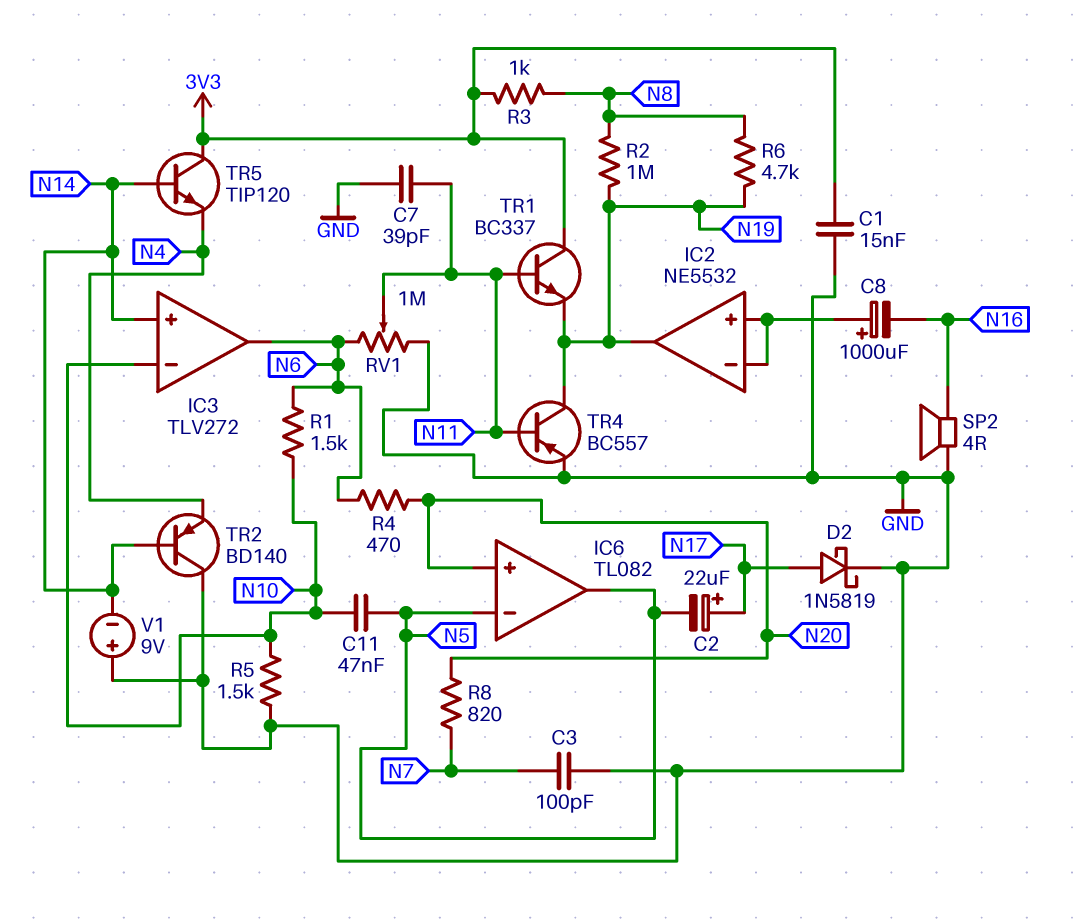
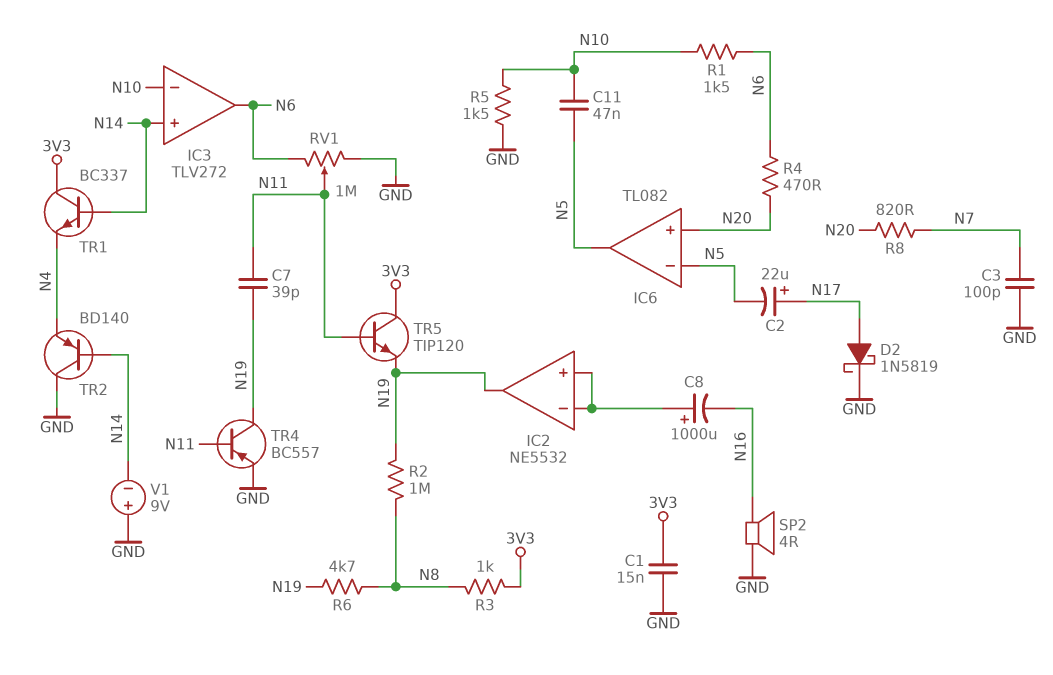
C7: 39pF (GND, N11) -> 39pF (N11, N19)
TR1: NPN BC337 (B N11, C 3V3, E N19) -> NPN BC337 (B N14, C 3V3, E N4)
TR5: NPN TIP120 (B N14, C 3V3, E N4) -> NPN TIP120 (B N11, C 3V3, E N19)

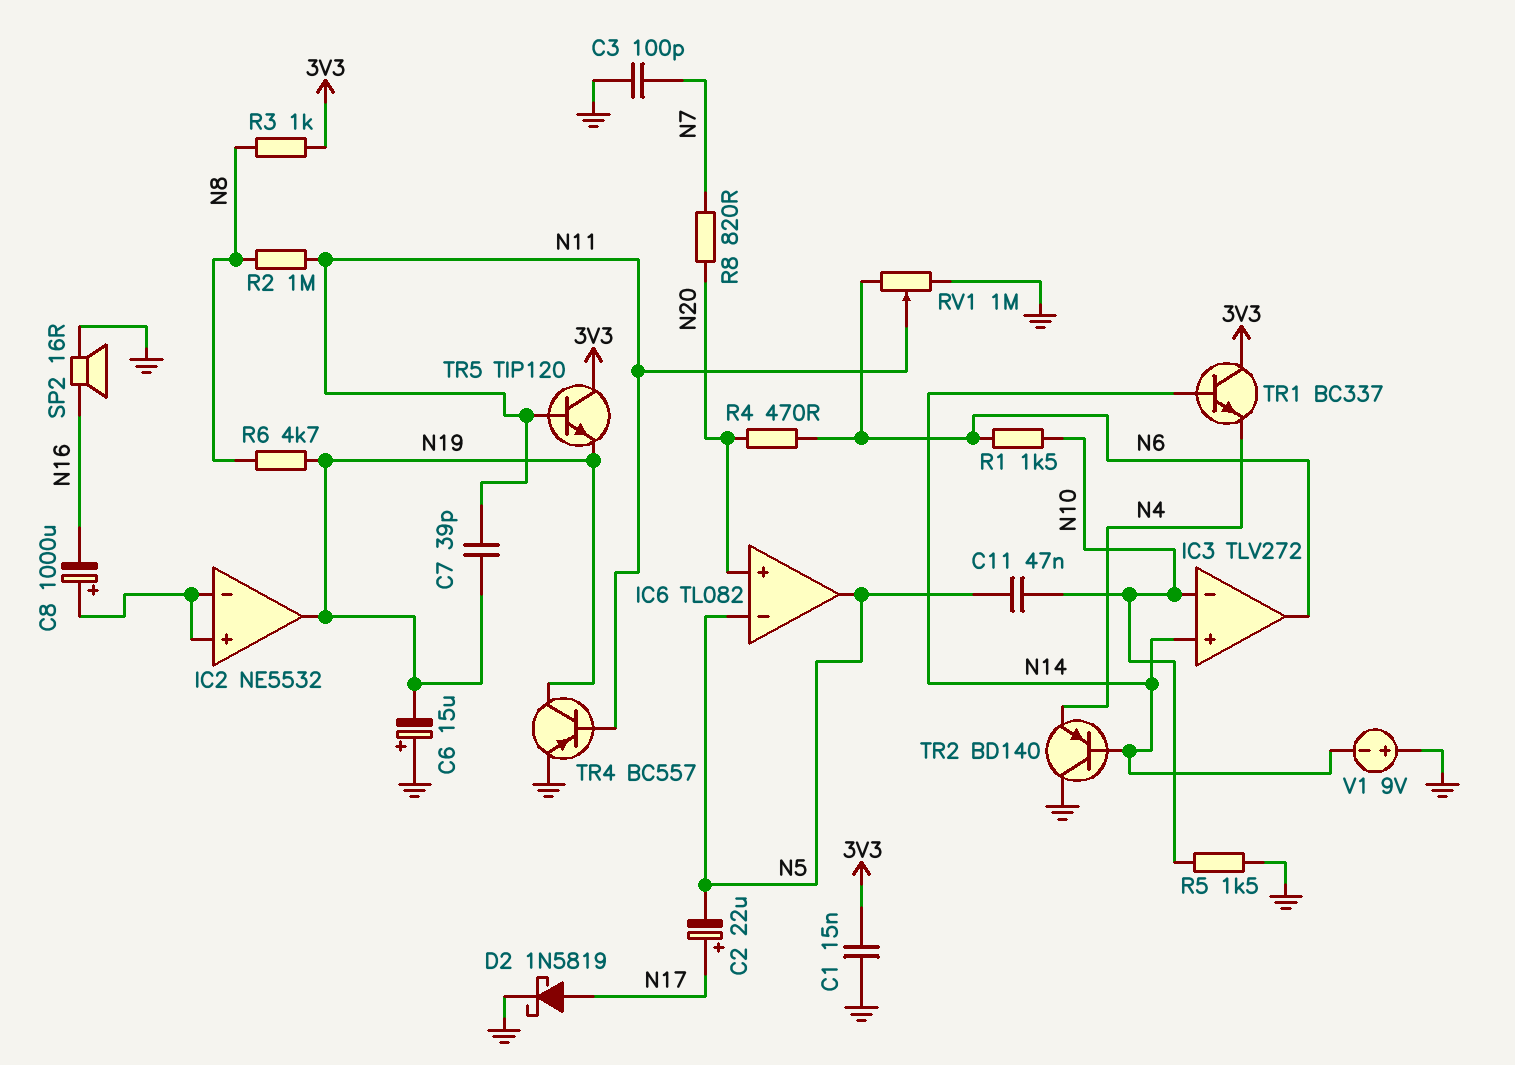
C6: none -> 15uF (plus GND, minus N19)
R2: 1M (N8, N19) -> 1M (N8, N11)
SP2: speaker 4R (GND, N16) -> speaker 16R (GND, N16)

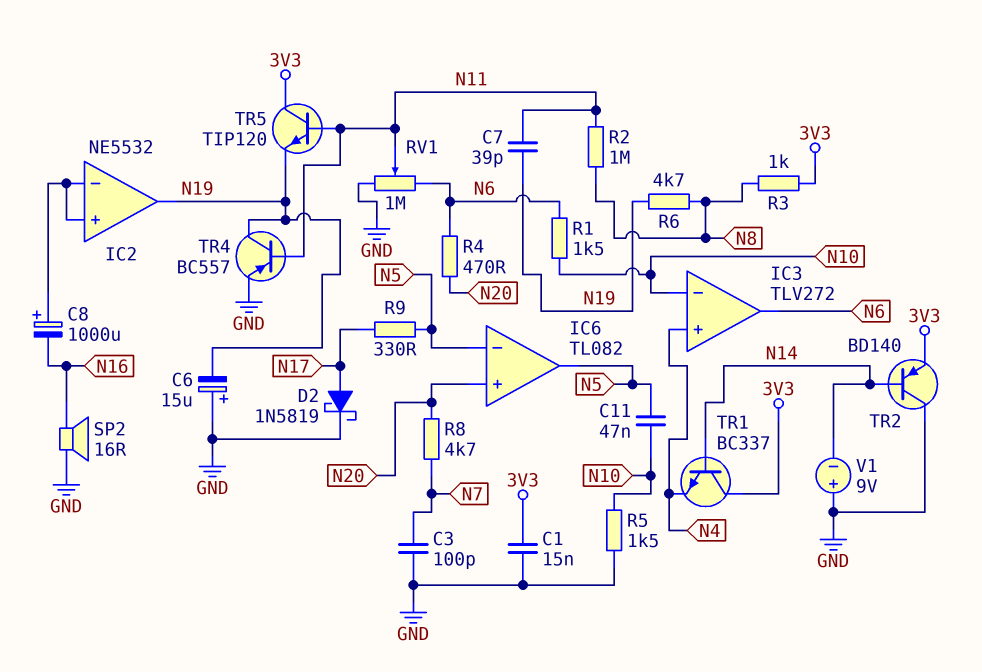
C2: 22uF (plus N17, minus N5) -> none
IC3 pin in+: N14 -> N4
R8: 820 (N7, N20) -> 4.7k (N7, N20)
R9: none -> 330 (N5, N17)
TR2: PNP BD140 (B N14, C GND, E N4) -> PNP BD140 (B N14, C GND, E 3V3)

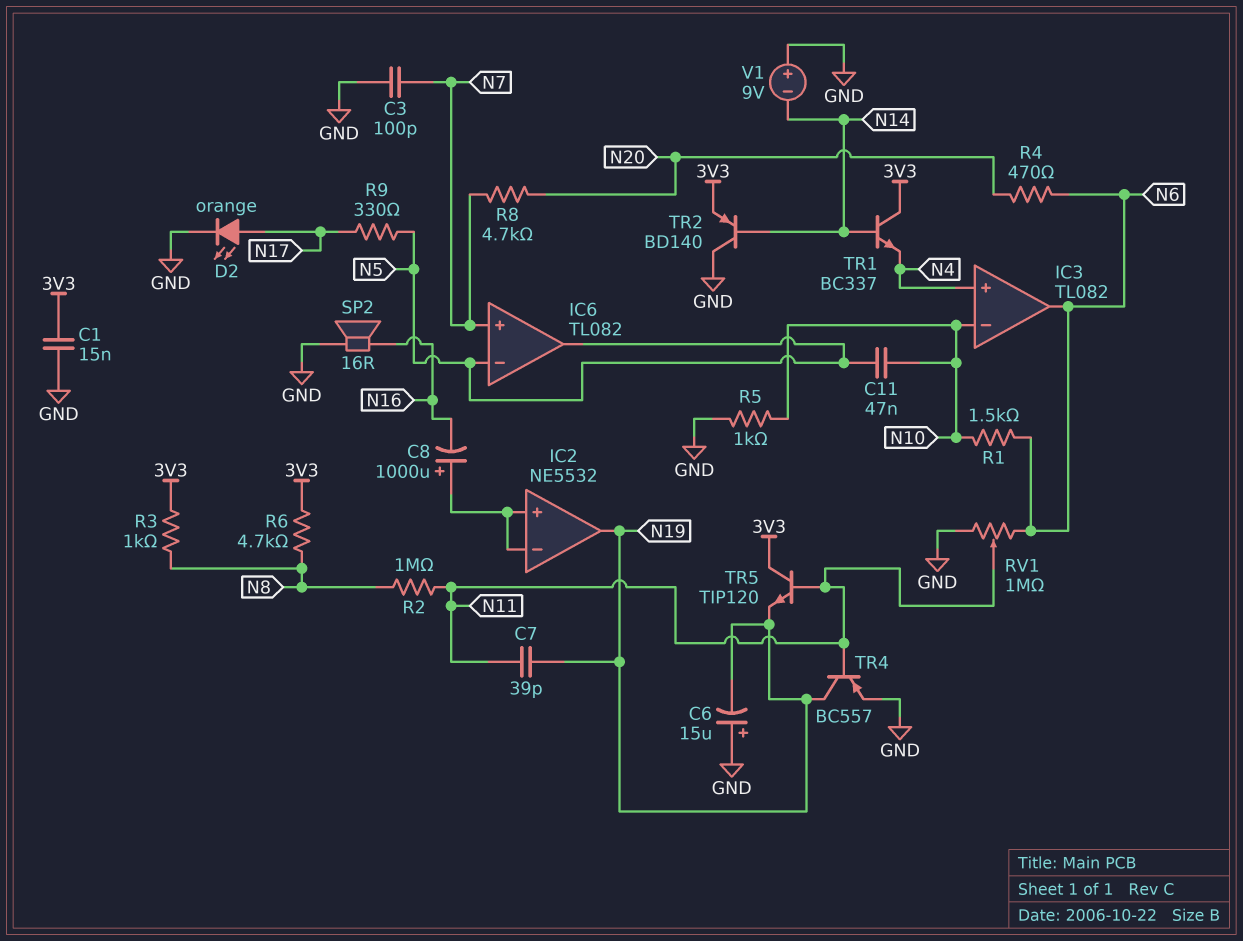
D2: schottky 1N5819 (A N17, K GND) -> LED orange (A N17, K GND)
IC3: TLV272 -> TL082
IC6 pin in+: N20 -> N7
R5: 1.5k (GND, N10) -> 1k (GND, N10)
R6: 4.7k (N8, N19) -> 4.7k (3V3, N8)

